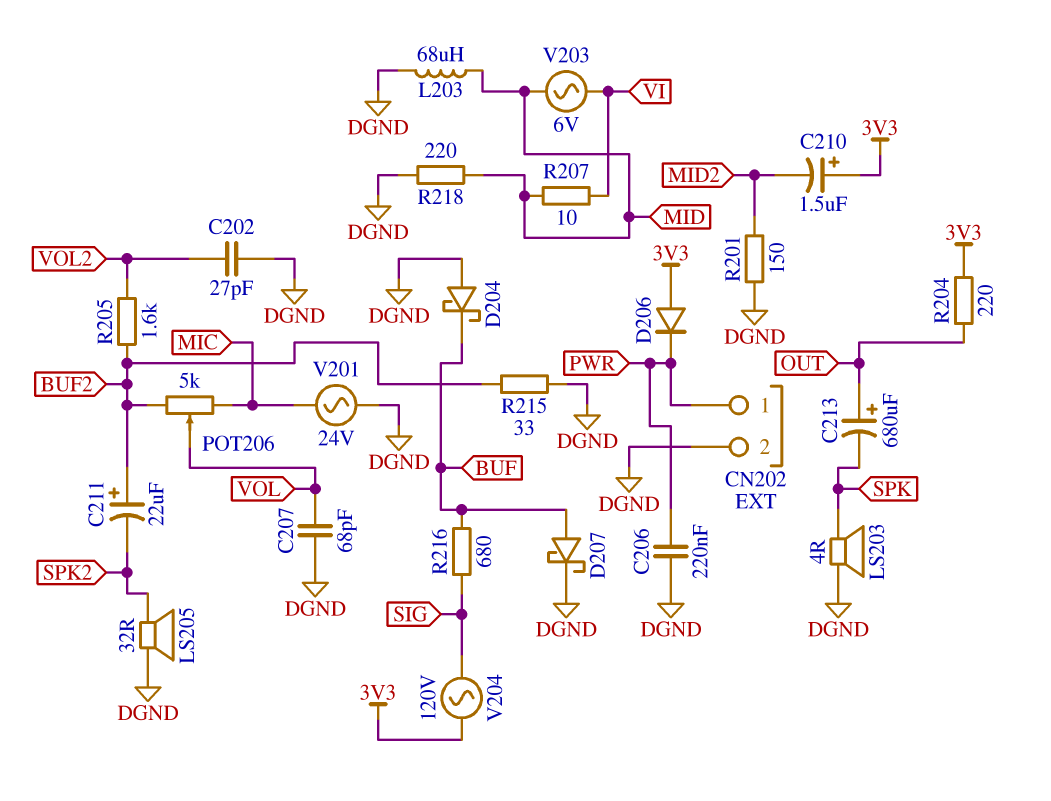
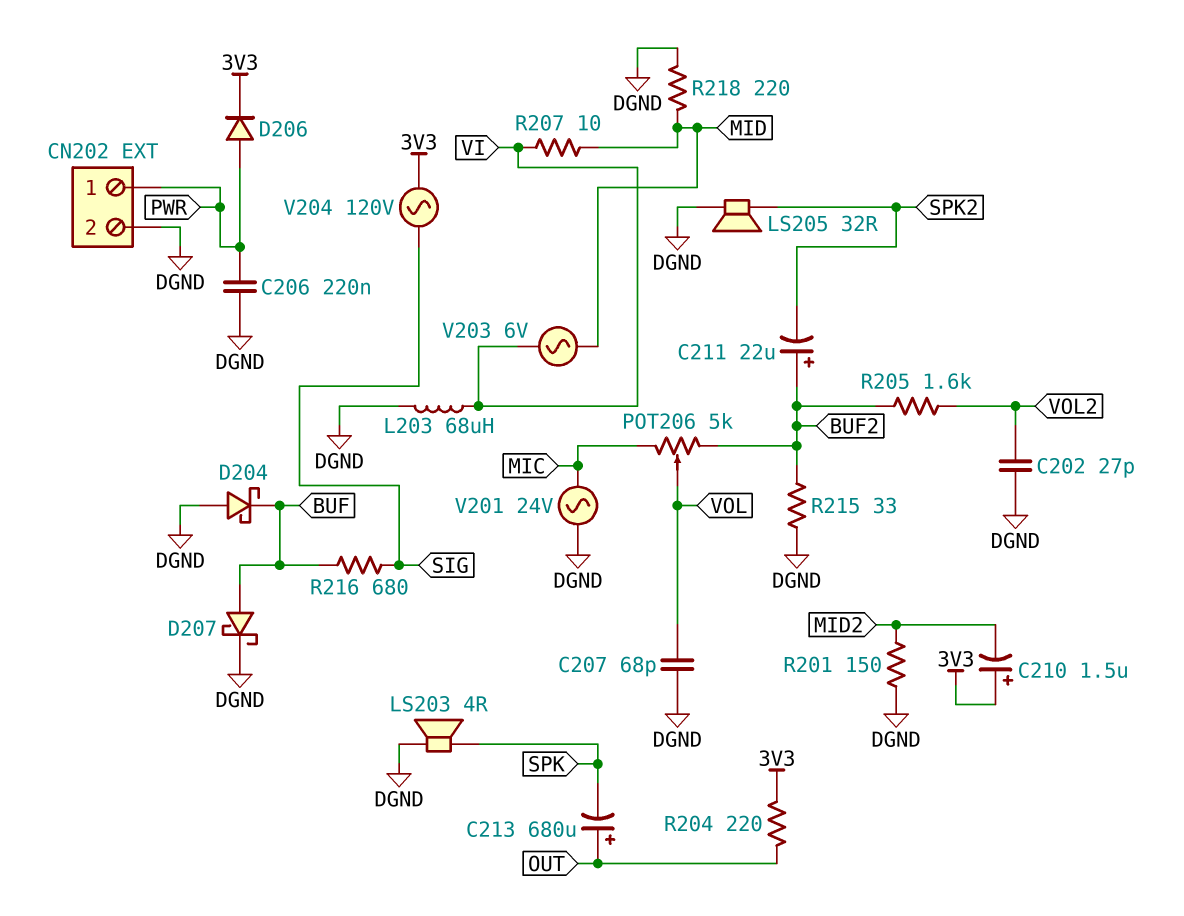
D206: diode (A 3V3, K PWR) -> diode (A PWR, K 3V3)
L203: 68uH (DGND, MID) -> 68uH (DGND, VI)

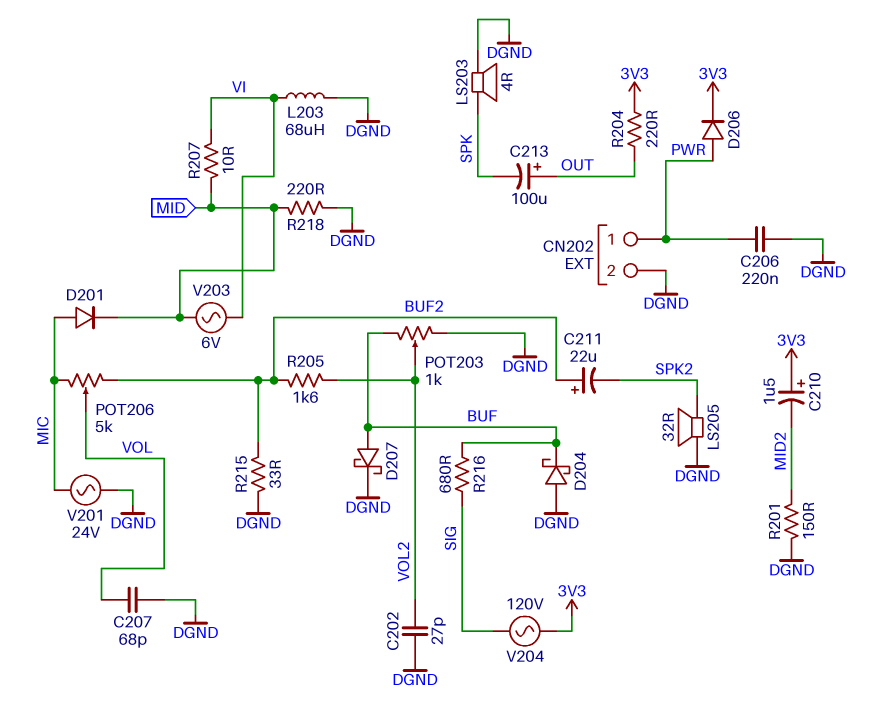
C213: 680uF (plus OUT, minus SPK) -> 100uF (plus OUT, minus SPK)
D201: none -> diode (A MIC, K MID)
POT203: none -> 1k (BUF, DGND, wiper VOL2)

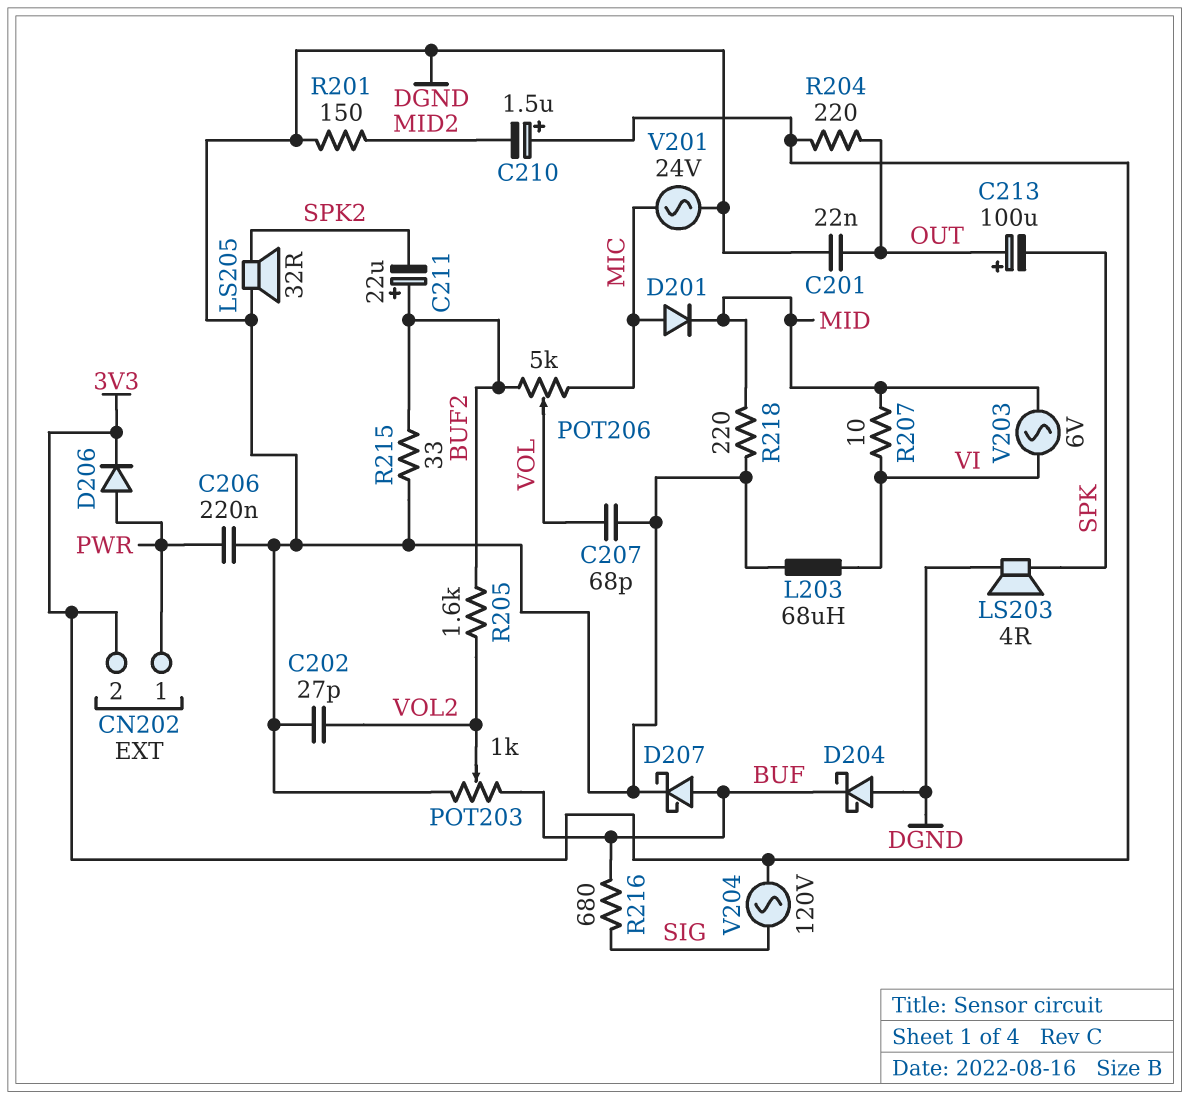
C201: none -> 22nF (DGND, OUT)
CN202 pin 2: DGND -> 3V3

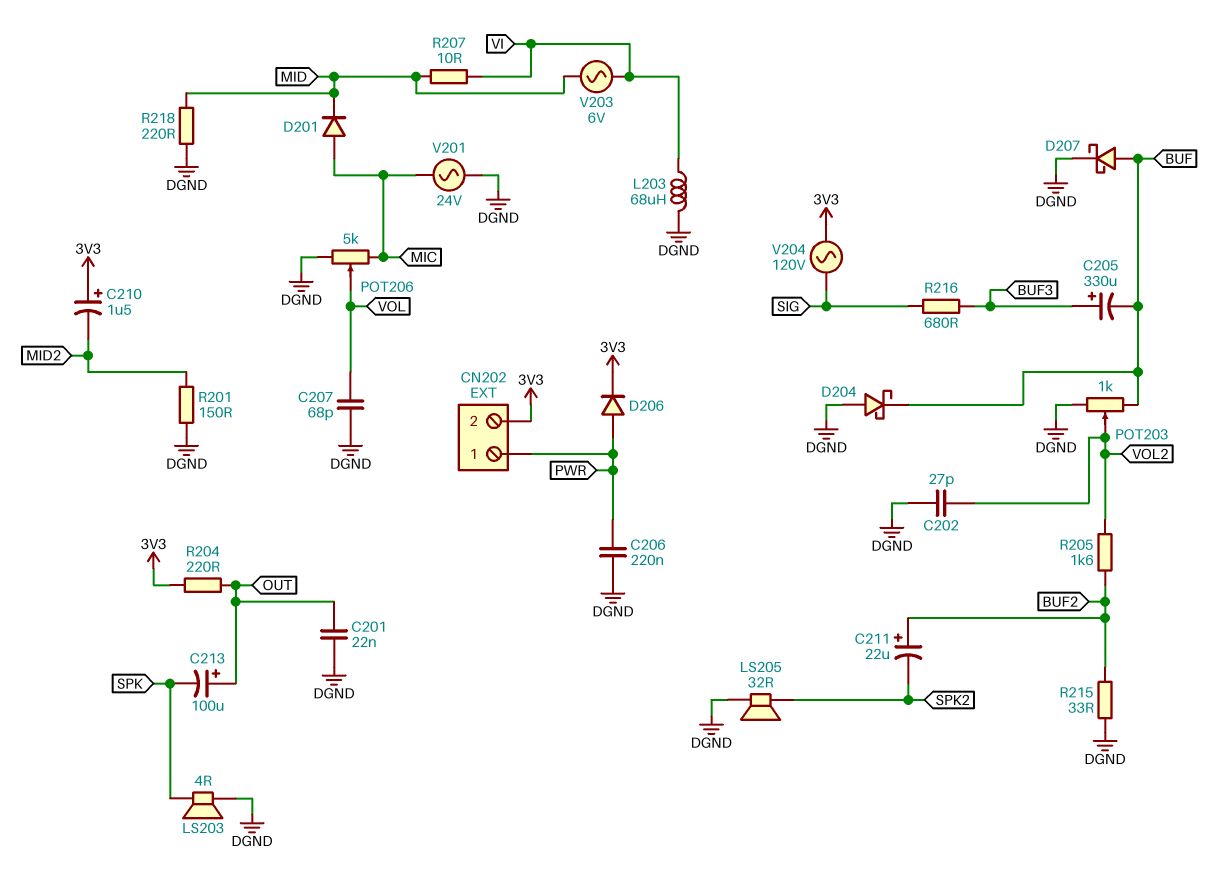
C205: none -> 330uF (plus BUF3, minus BUF)
POT206: 5k (BUF2, MIC, wiper VOL) -> 5k (DGND, MIC, wiper VOL)
R216: 680 (BUF, SIG) -> 680 (BUF3, SIG)

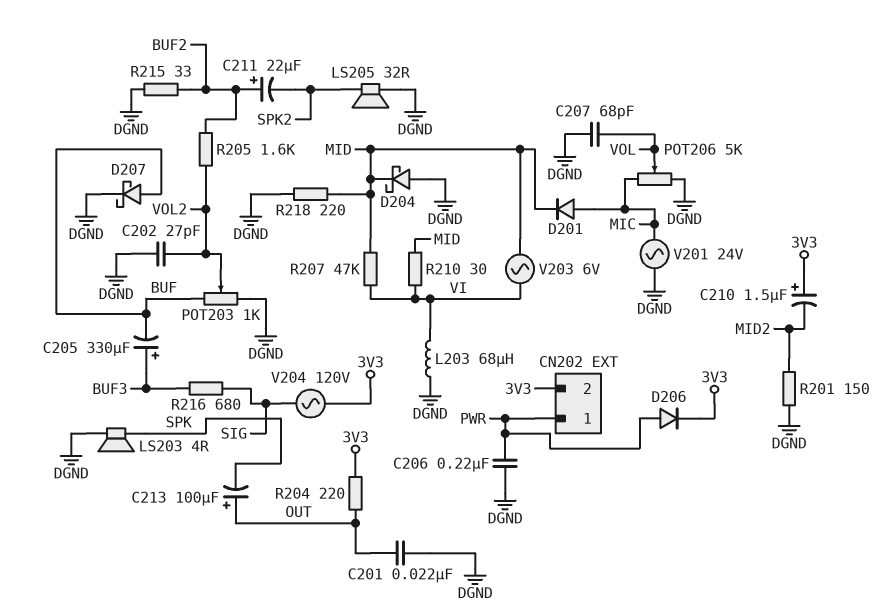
D204: schottky (A DGND, K BUF) -> schottky (A DGND, K MID)
R207: 10 (MID, VI) -> 47k (MID, VI)
R210: none -> 30 (MID, VI)

